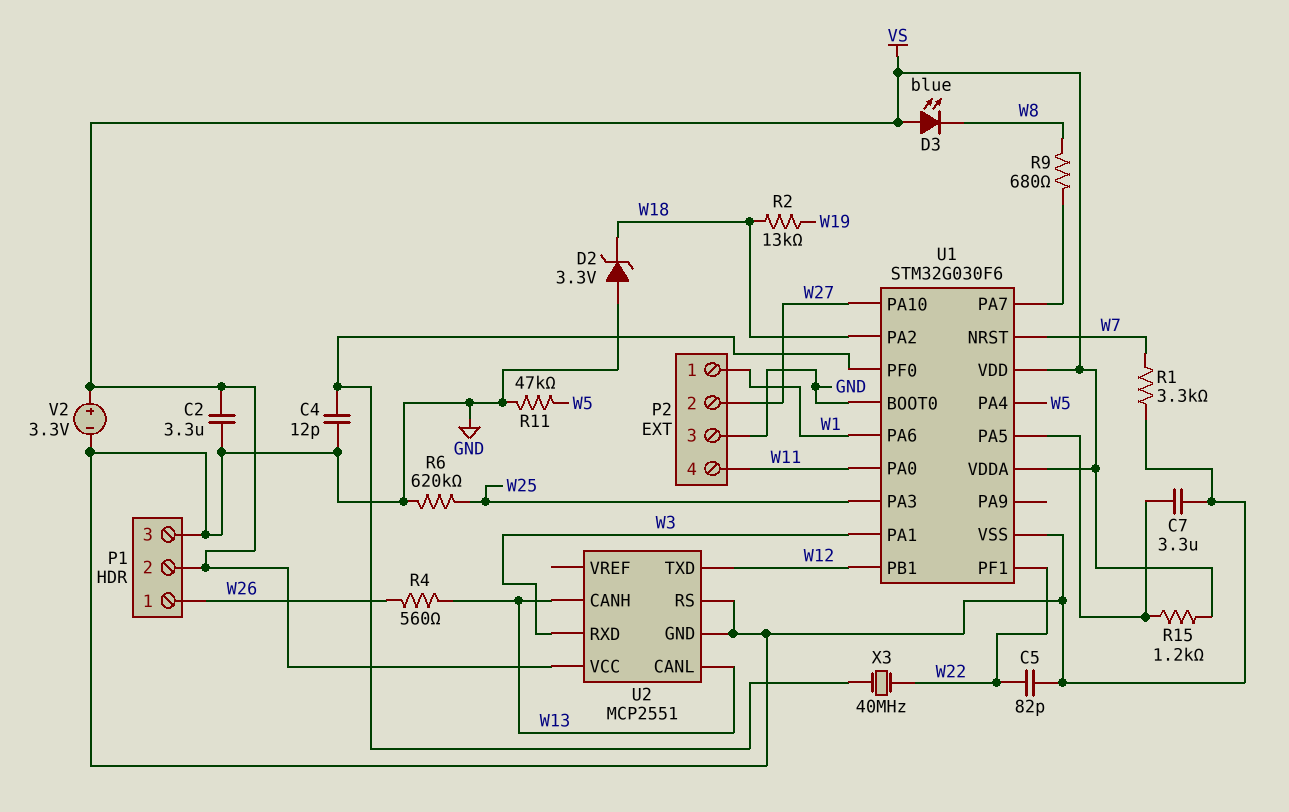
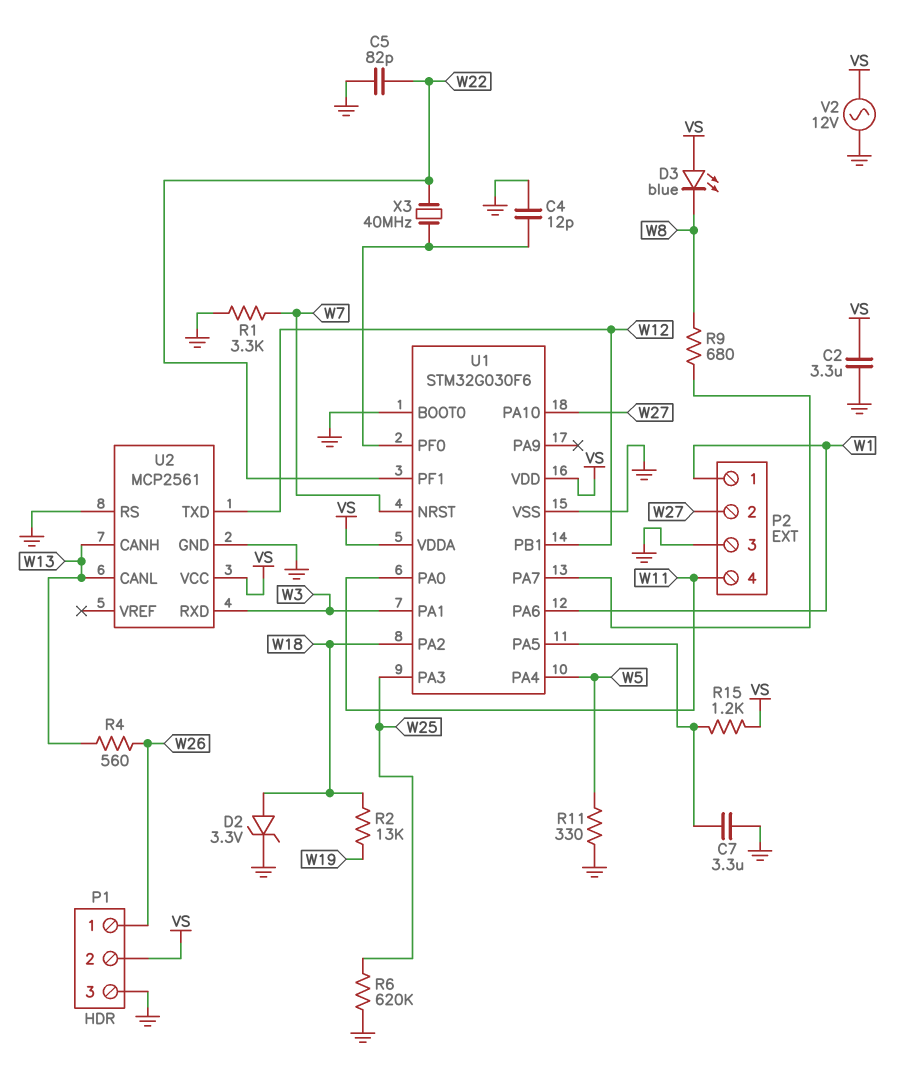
D2: zener 3.3V (A GND, K W18) -> zener 3.3V (A W18, K GND)
R11: 47k (GND, W5) -> 330 (GND, W5)
U2: MCP2551 -> MCP2561
V2: 3.3V (plus VS, minus GND) -> AC 12V (GND, VS)

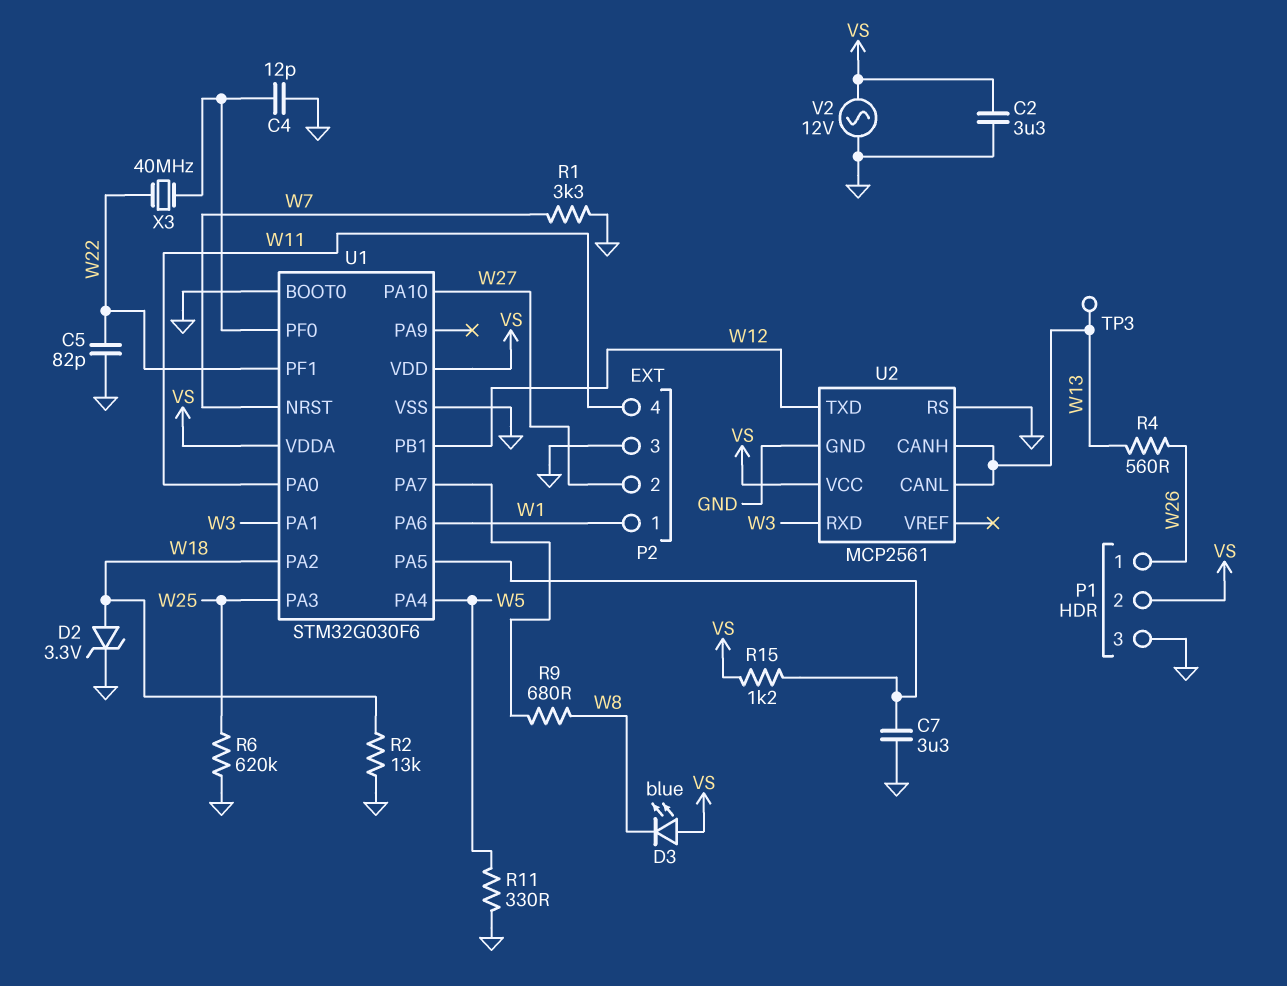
R2: 13k (W18, W19) -> 13k (GND, W18)
TP3: none -> test point (W13)

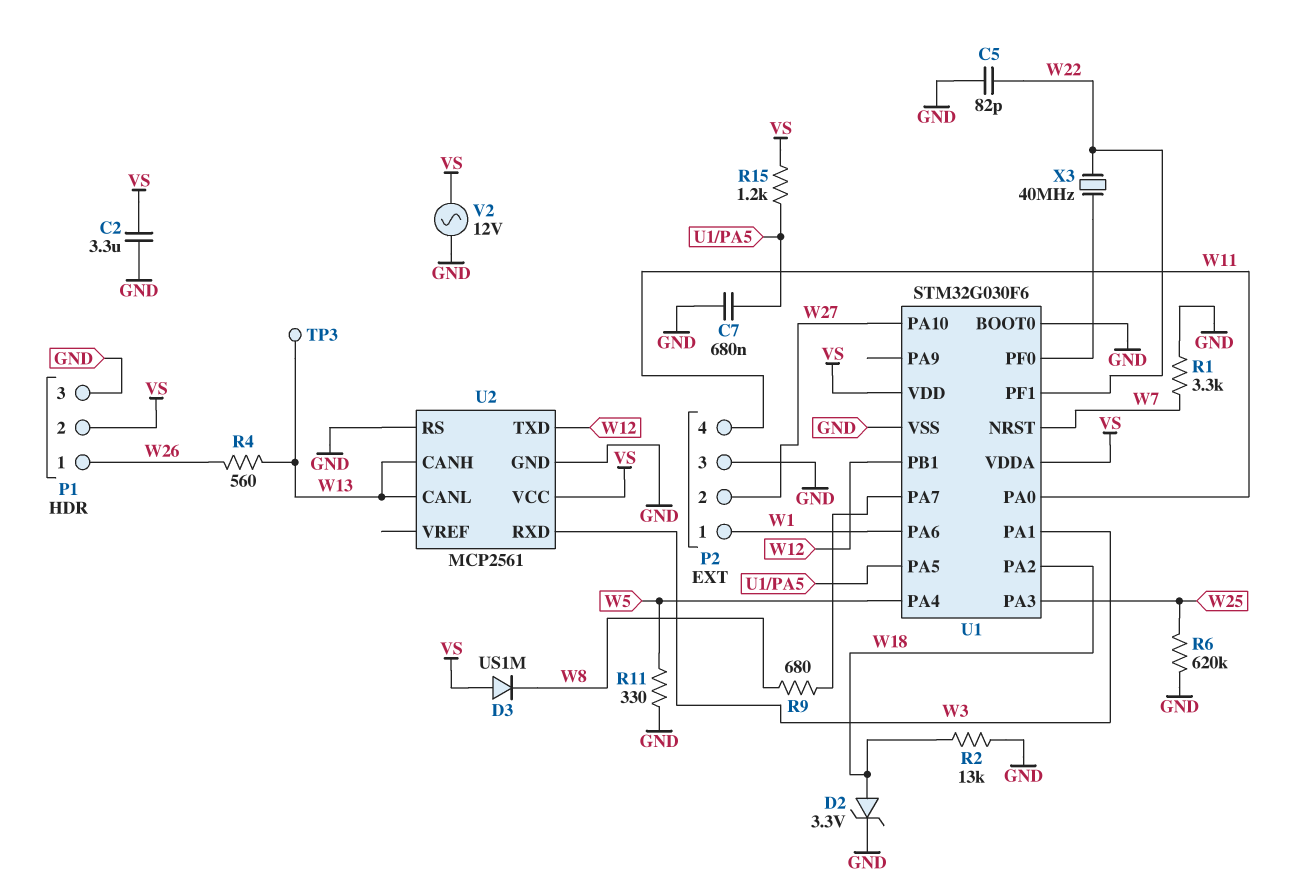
C4: 12pF (GND, U1/PF0) -> none
C7: 3.3uF (GND, U1/PA5) -> 680nF (GND, U1/PA5)
D3: LED blue (A VS, K W8) -> diode US1M (A VS, K W8)

